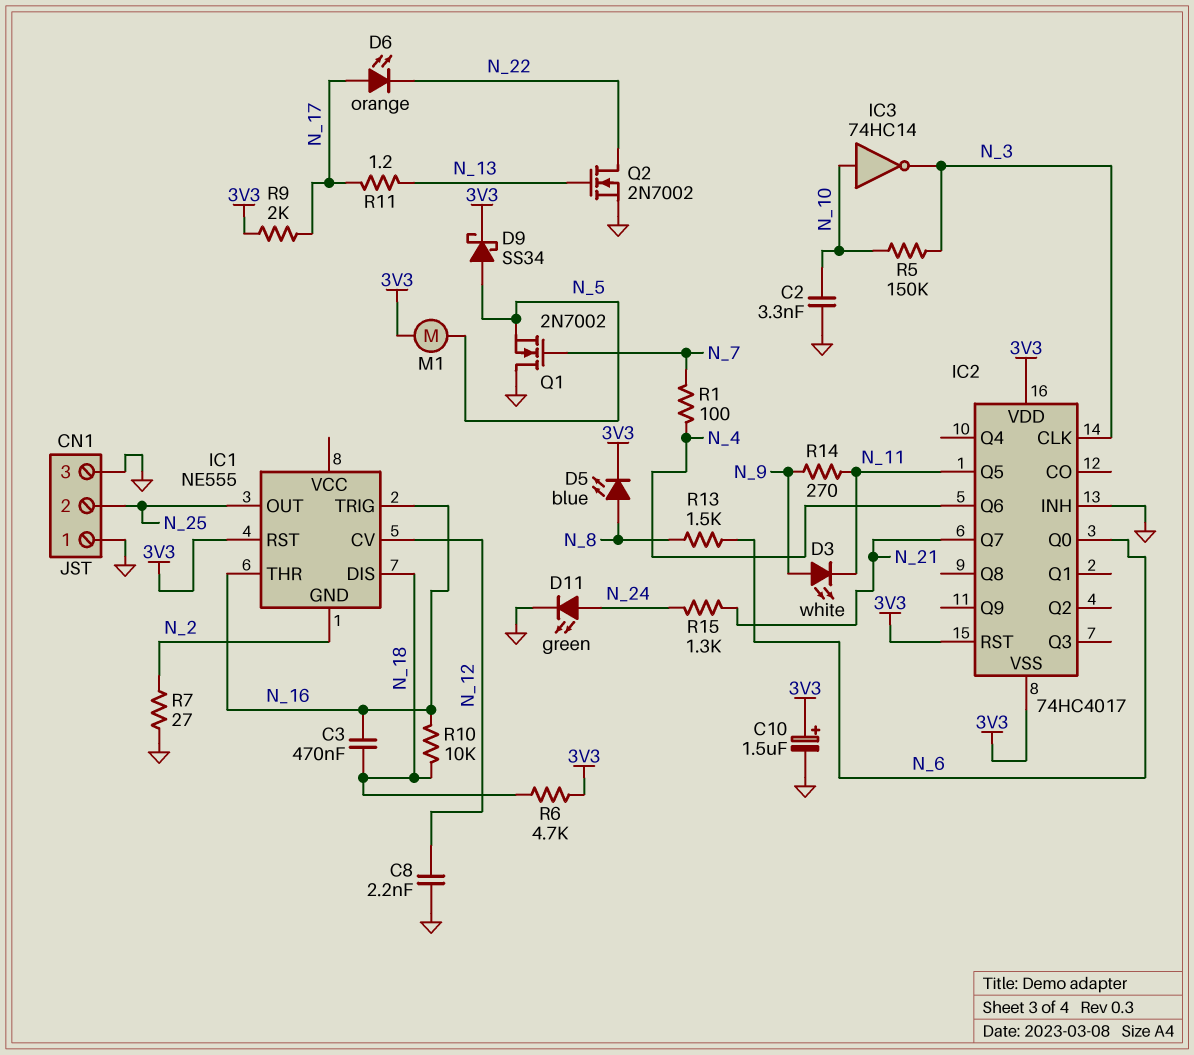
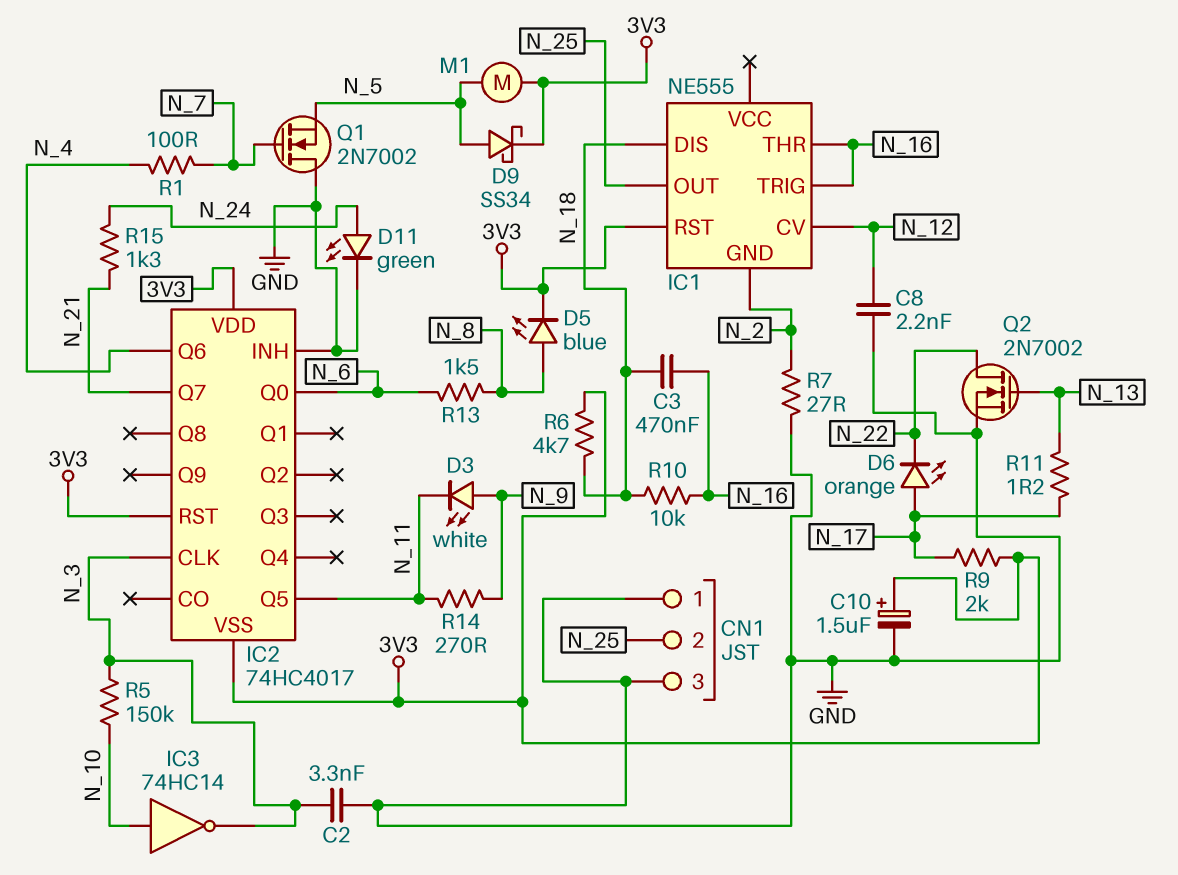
C2: 3.3nF (GND, N_10) -> 3.3nF (GND, N_3)

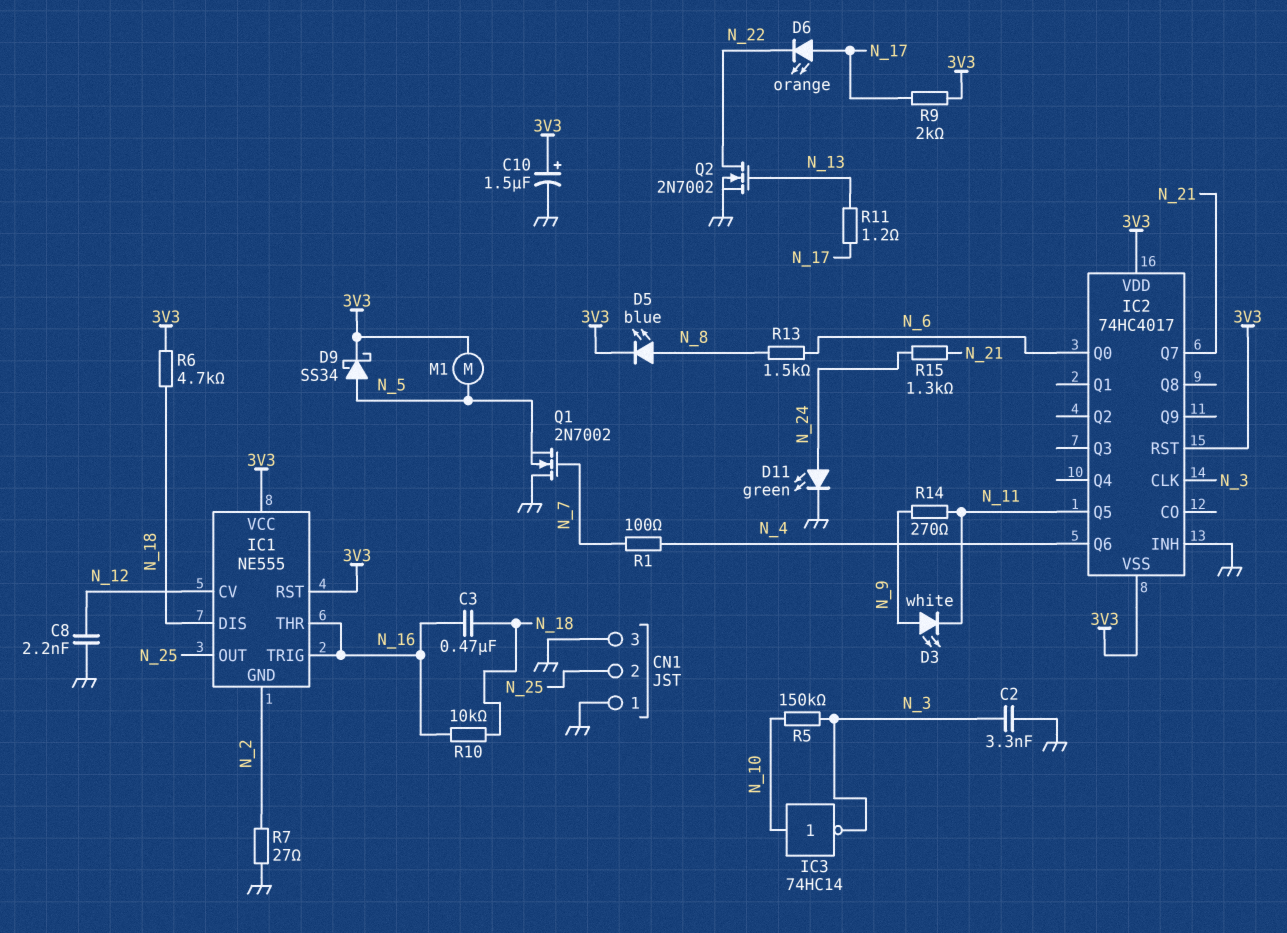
IC1 pin VCC: none -> 3V3

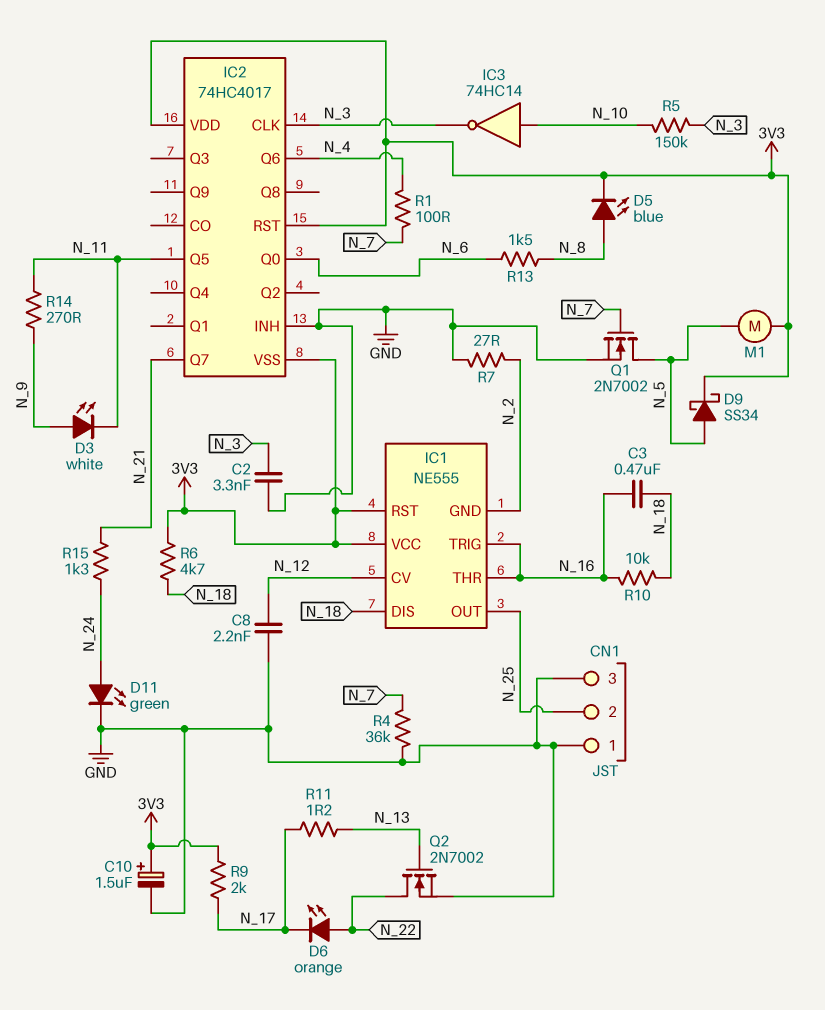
D6: LED orange (A N_17, K N_22) -> LED orange (A N_22, K N_17)
Q1: NMOS 2N7002 (G N_7, D GND, S N_5) -> NMOS 2N7002 (G N_7, D N_5, S GND)
R4: none -> 36k (GND, N_7)

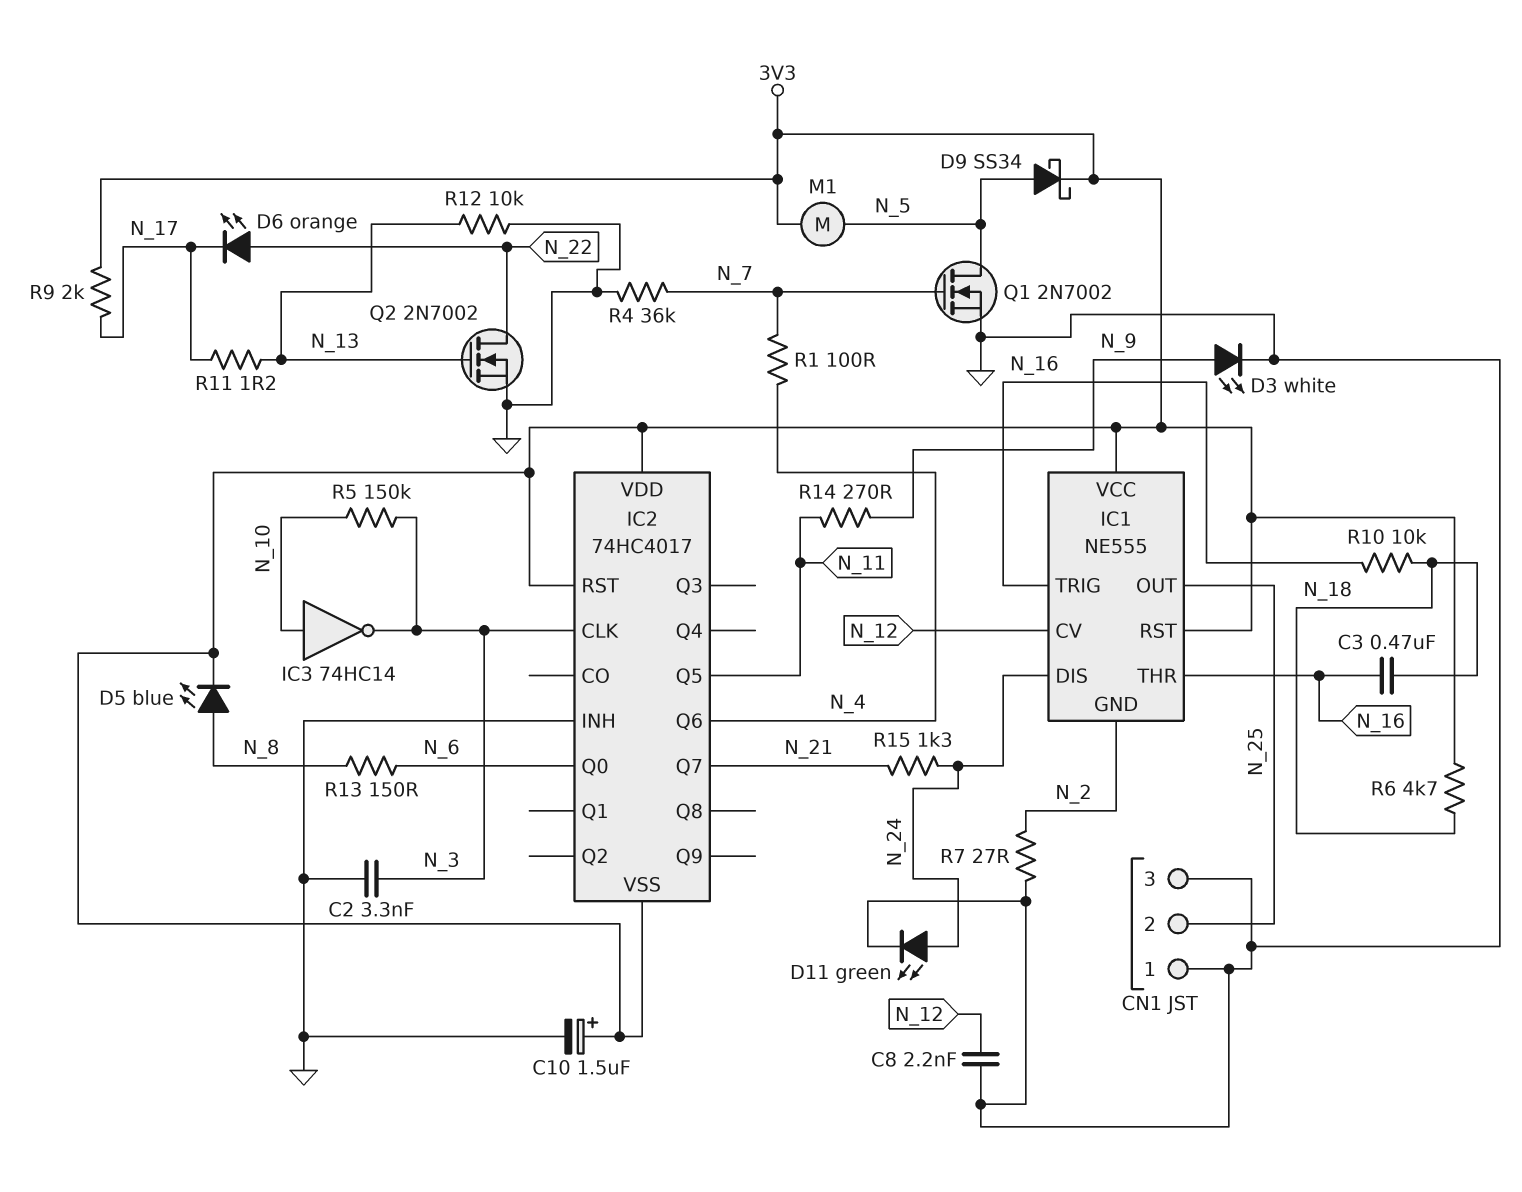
D3: LED white (A N_9, K N_11) -> LED white (A N_9, K GND)
IC1 pin DIS: N_18 -> N_24
R12: none -> 10k (GND, N_13)
R13: 1.5k (N_6, N_8) -> 150 (N_6, N_8)

